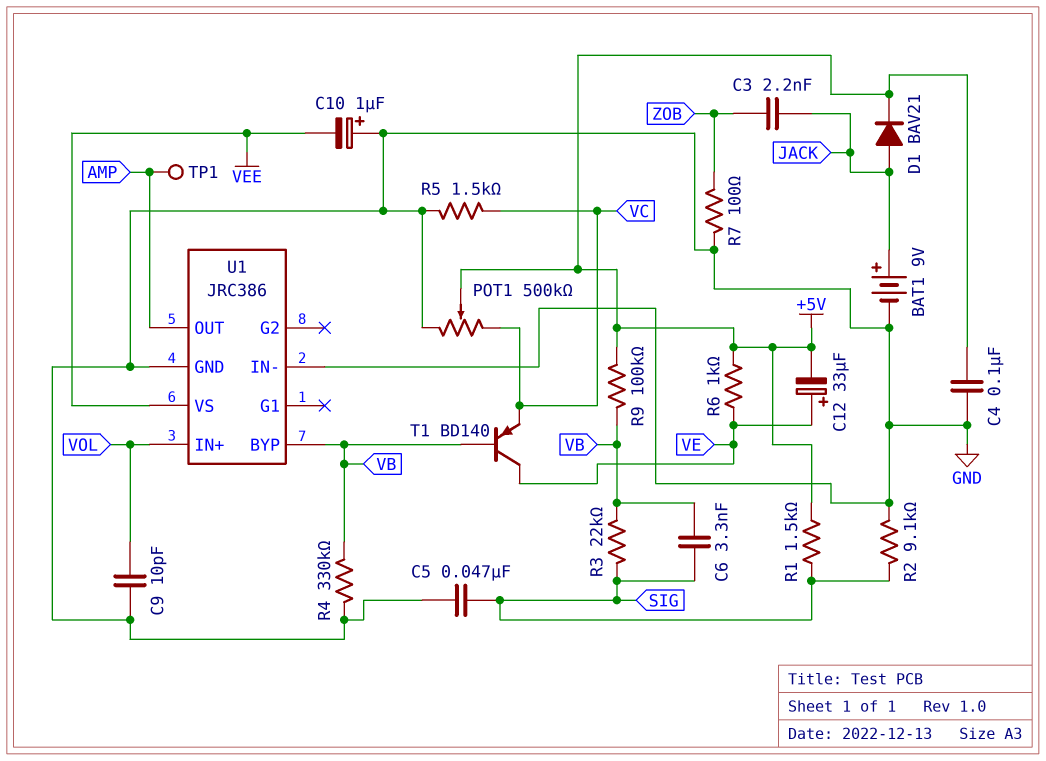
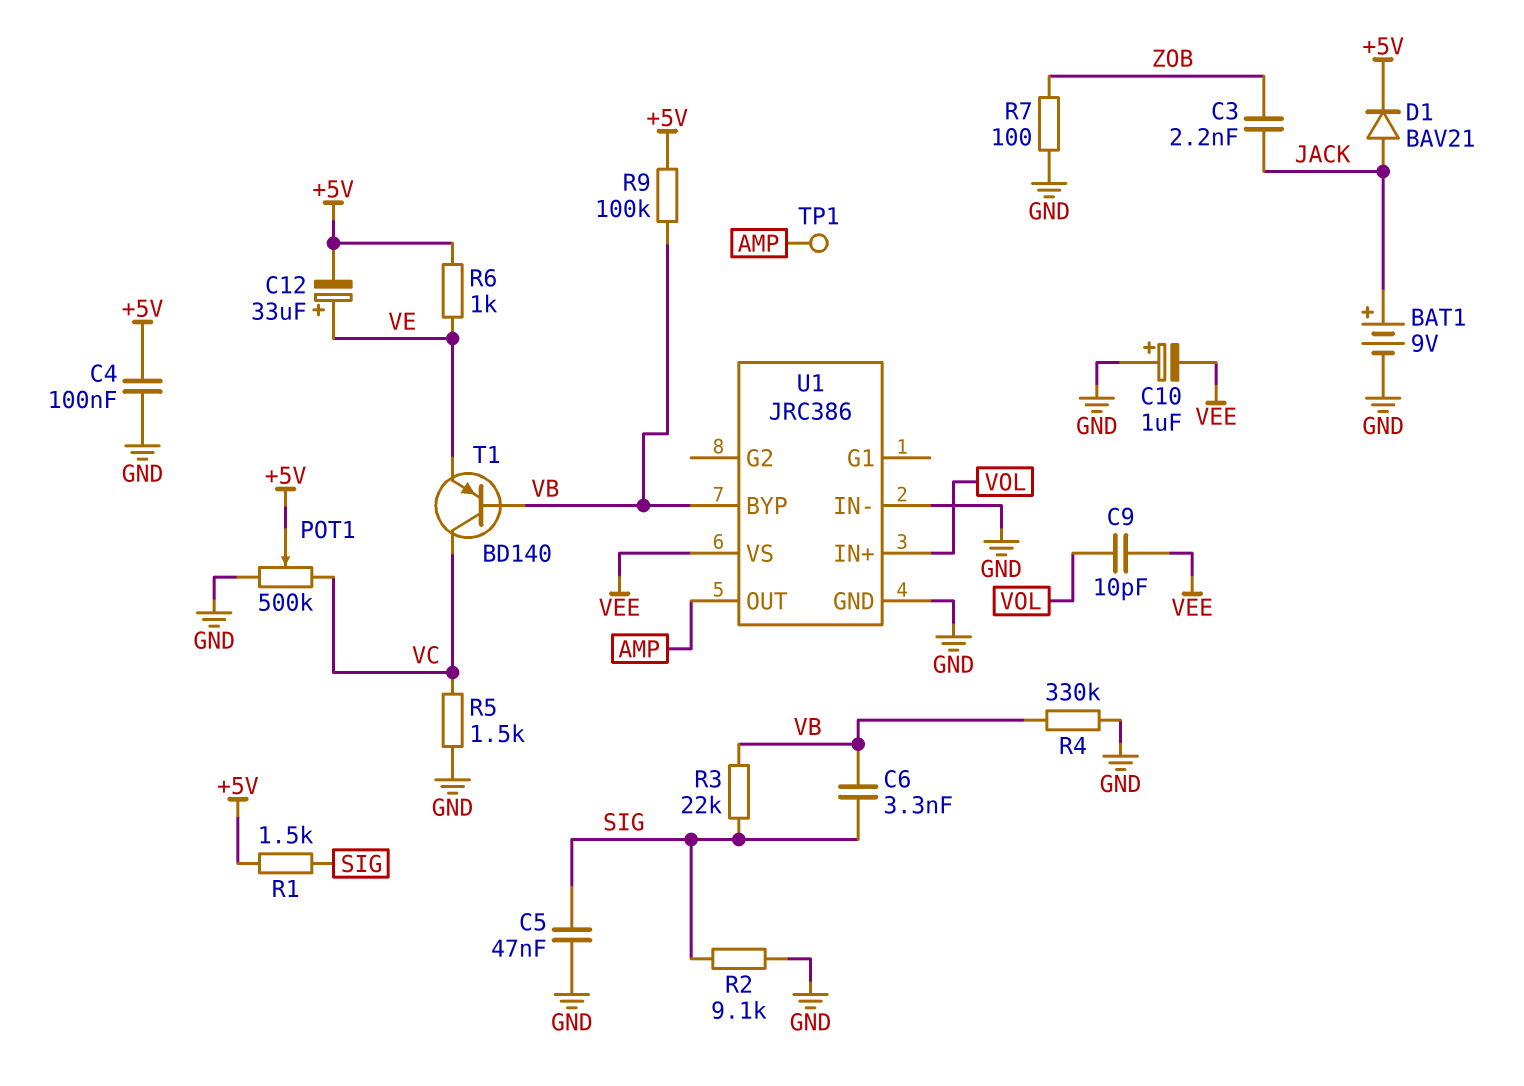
C9: 10pF (GND, VOL) -> 10pF (VEE, VOL)
T1: PNP BD140 (B VB, C VE, E VC) -> PNP BD140 (B VB, C VC, E VE)

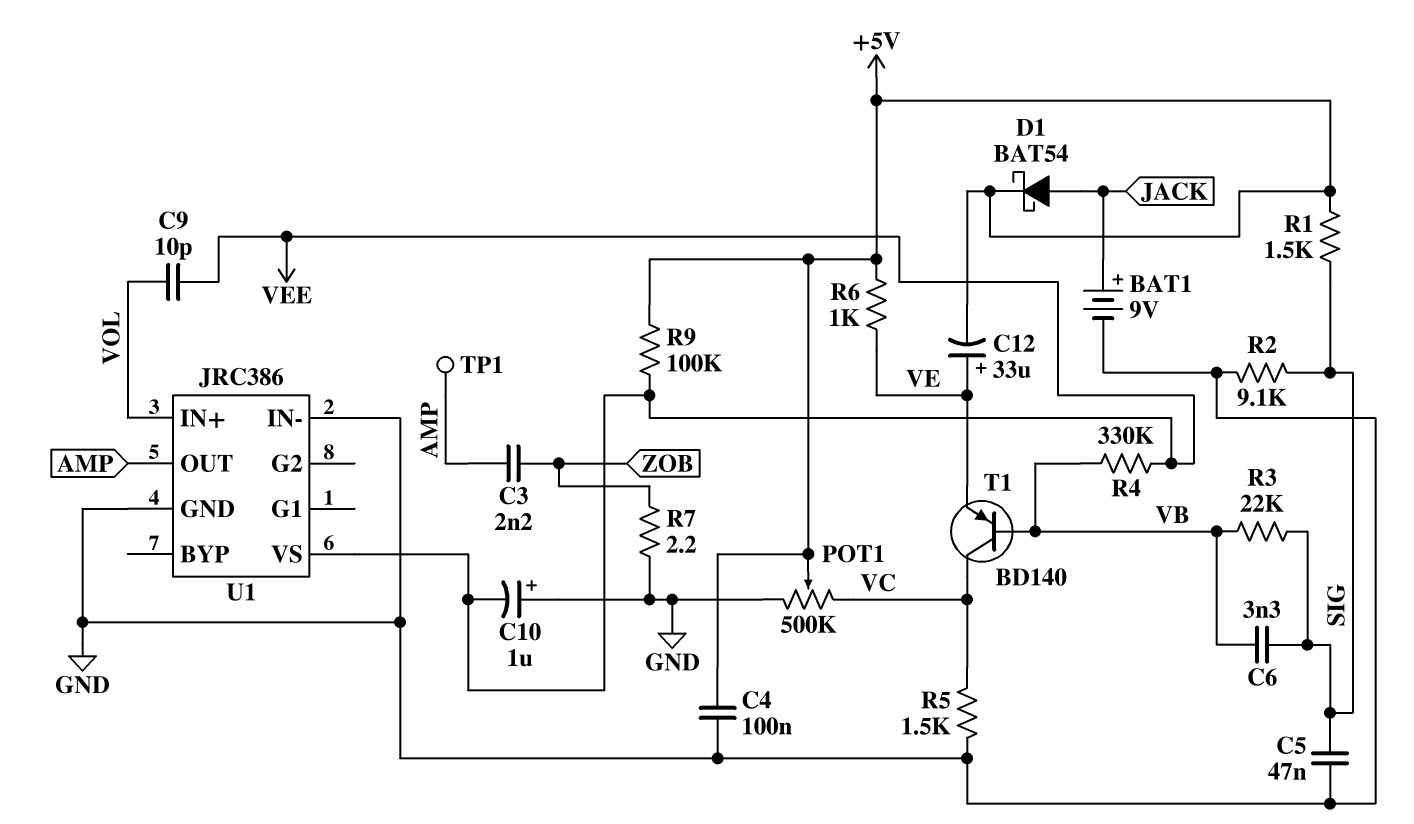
C3: 2.2nF (JACK, ZOB) -> 2.2nF (AMP, ZOB)
D1: diode BAV21 (A JACK, K +5V) -> schottky BAT54 (A JACK, K +5V)
R4: 330k (GND, VB) -> 330k (VB, VEE)
R7: 100 (GND, ZOB) -> 2.2 (GND, ZOB)
R9: 100k (+5V, VB) -> 100k (+5V, VEE)
U1 pin BYP: VB -> none

